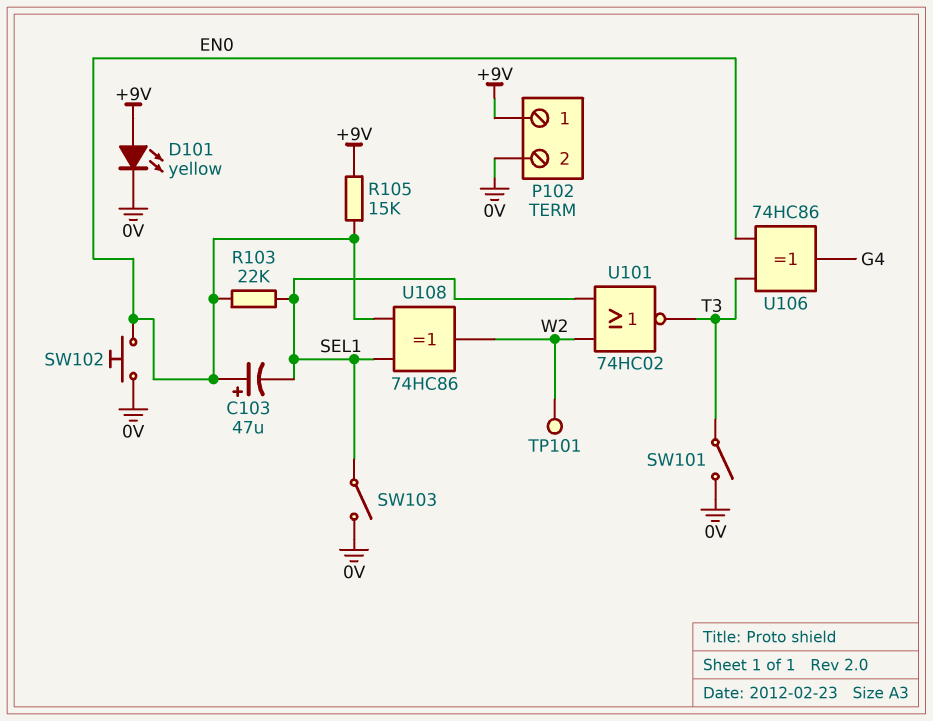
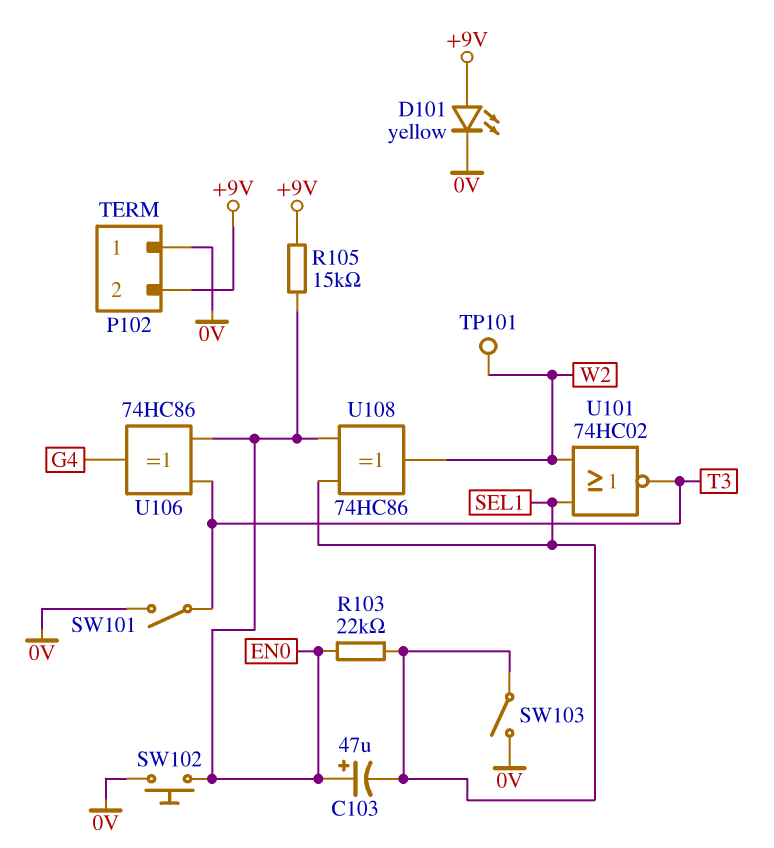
P102 pin 1: +9V -> 0V
P102 pin 2: 0V -> +9V

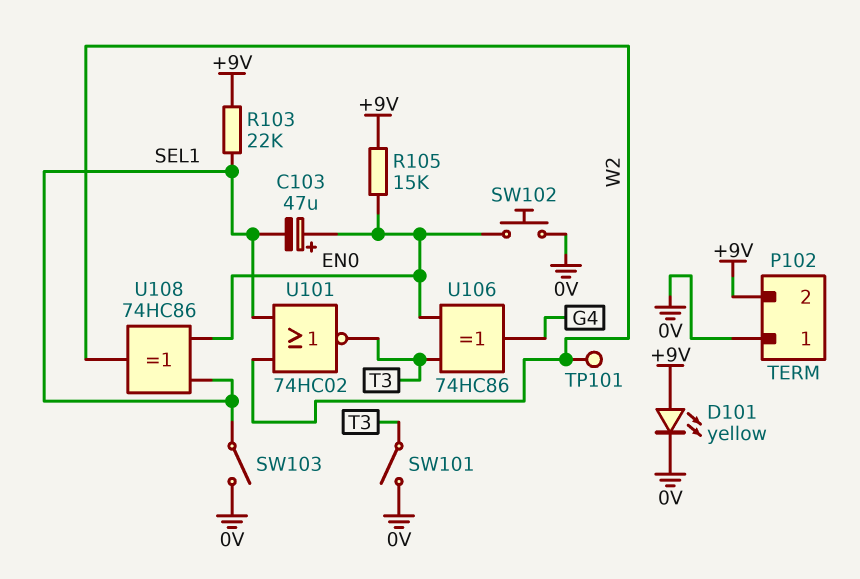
R103: 22k (EN0, SEL1) -> 22k (+9V, SEL1)

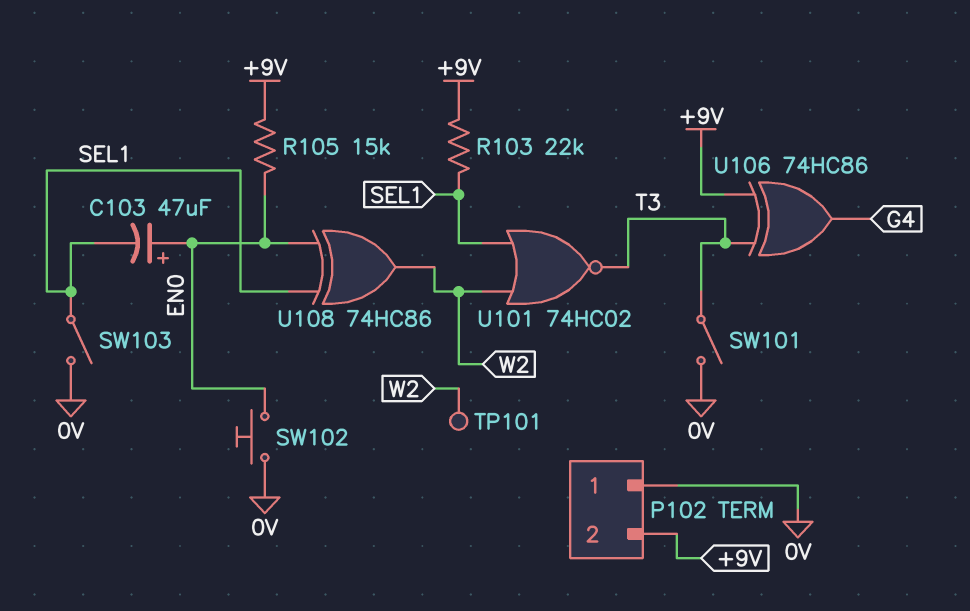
D101: LED yellow (A +9V, K 0V) -> none
U106: XOR 74HC86 (in EN0, in T3, out G4) -> XOR 74HC86 (in +9V, in T3, out G4)

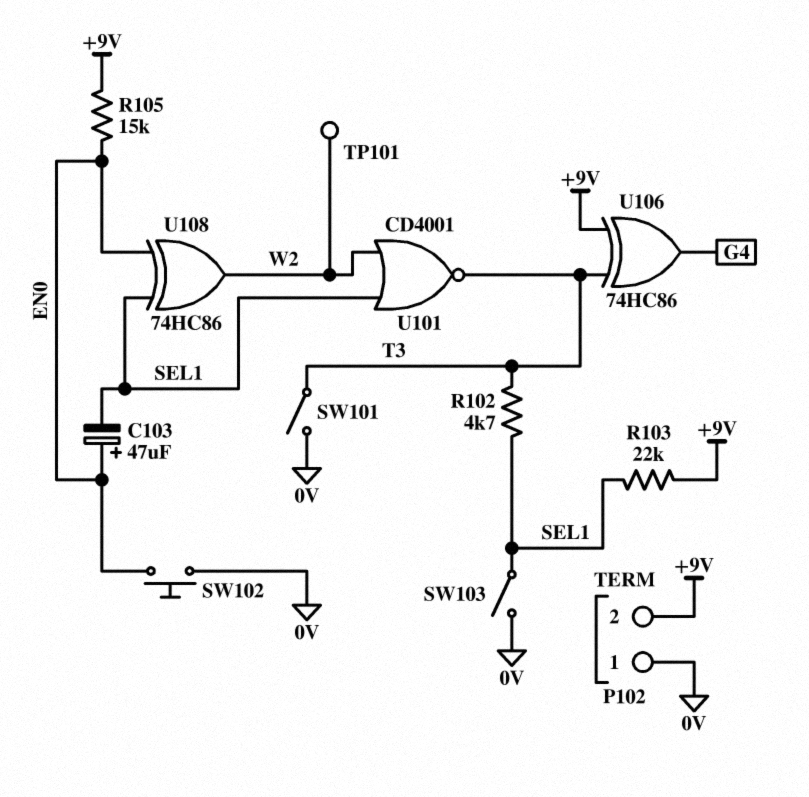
R102: none -> 4.7k (SEL1, T3)
U101: NOR 74HC02 (in SEL1, in W2, out T3) -> NOR CD4001 (in SEL1, in W2, out T3)

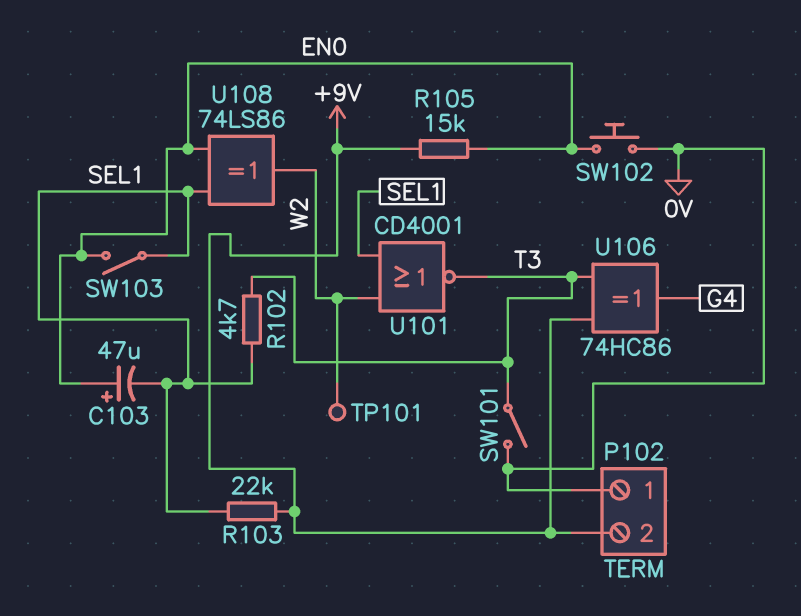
SW103: switch (0V, SEL1) -> switch (EN0, SEL1)
U108: XOR 74HC86 (in EN0, in SEL1, out W2) -> XOR 74LS86 (in EN0, in SEL1, out W2)

